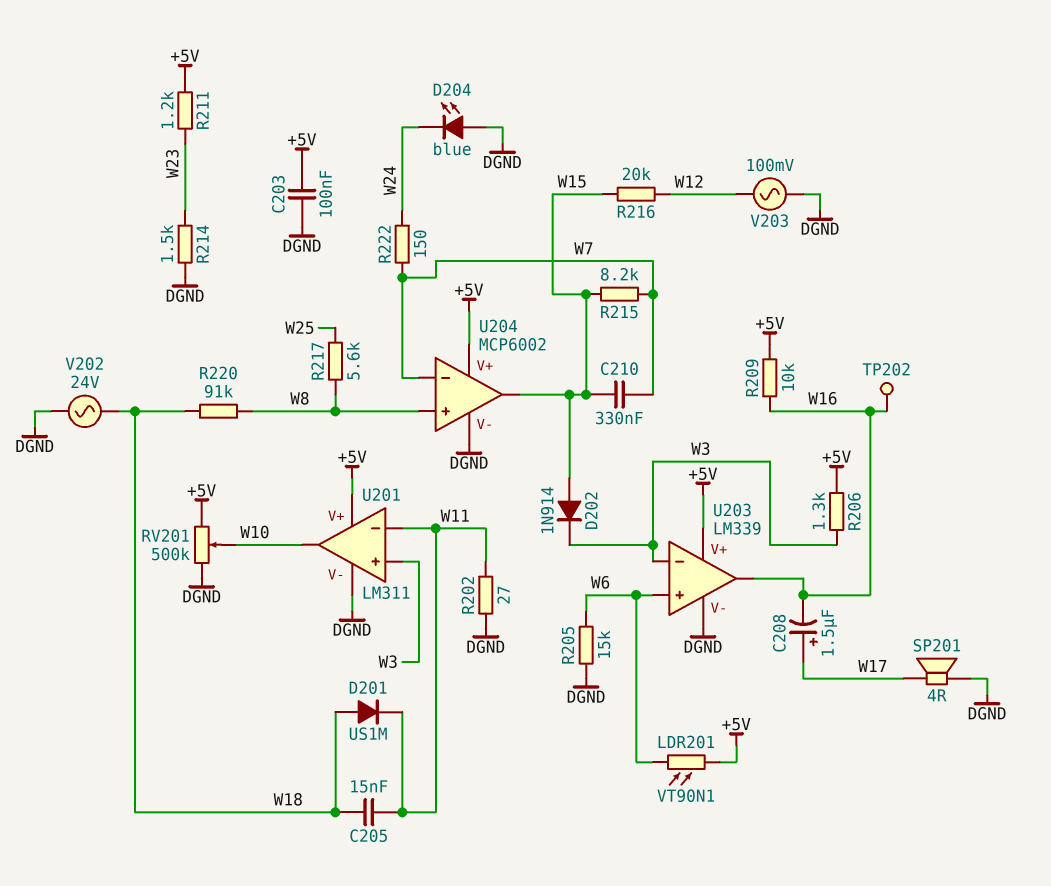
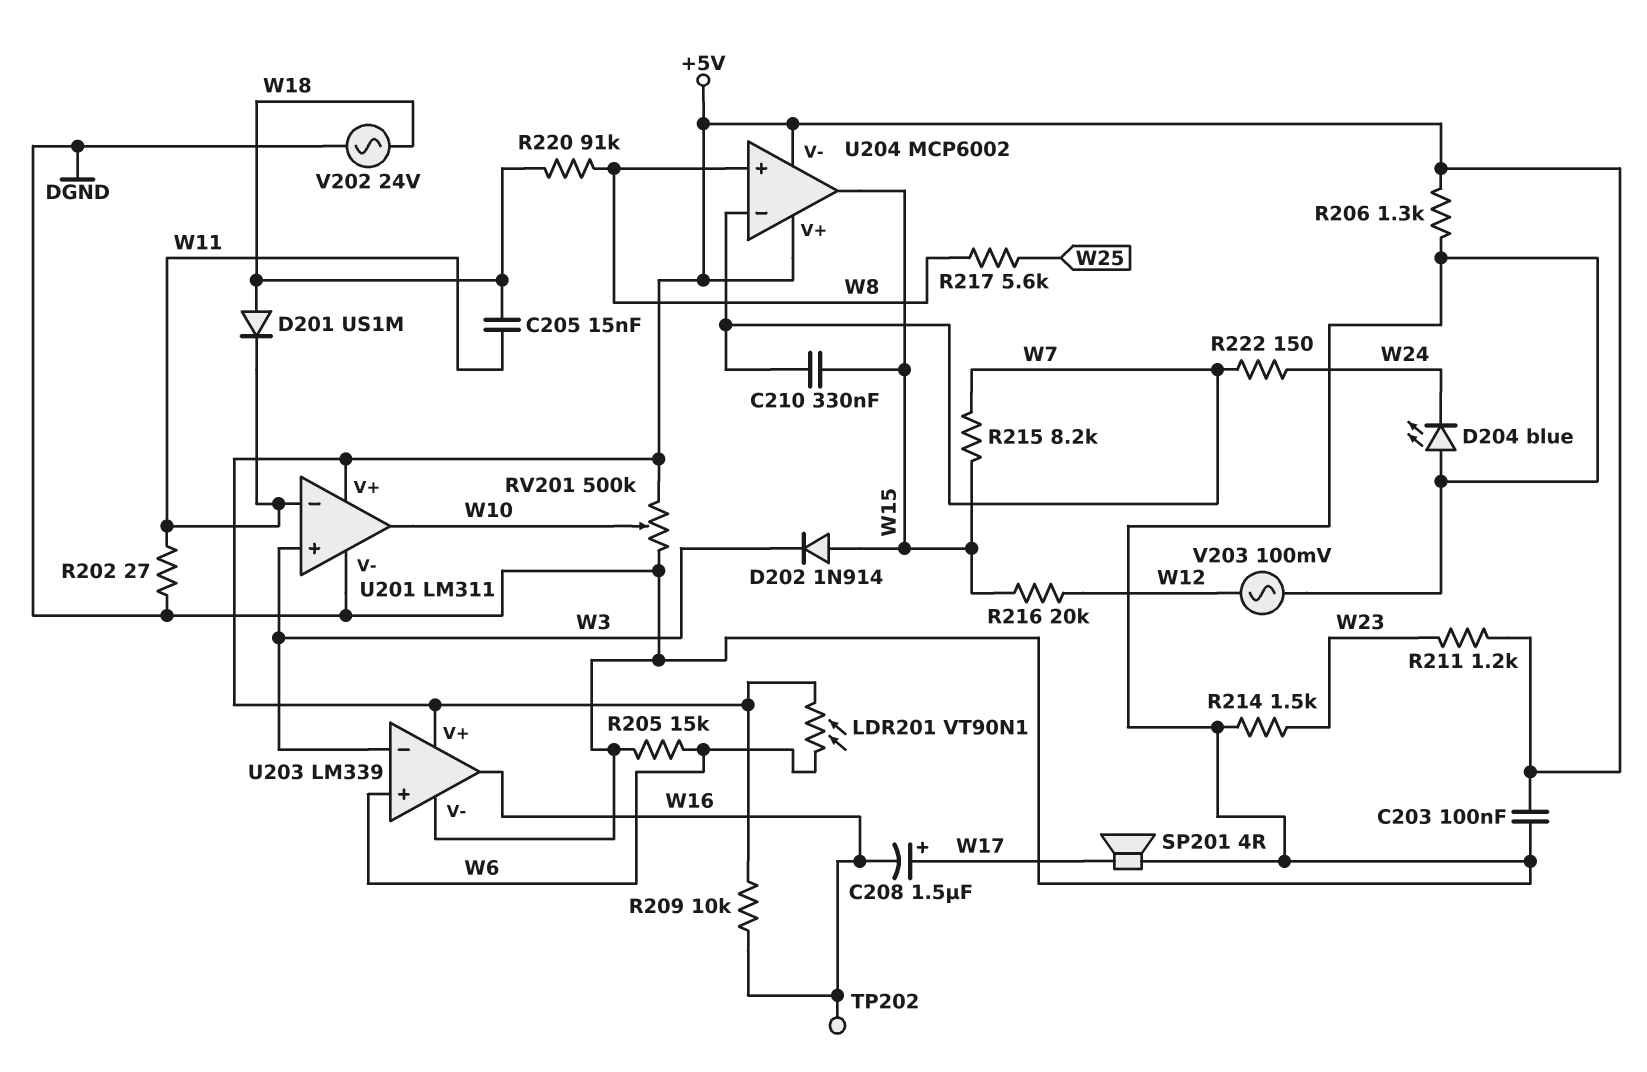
R206: 1.3k (+5V, W3) -> 1.3k (+5V, DGND)
U204 pin V-: DGND -> +5V

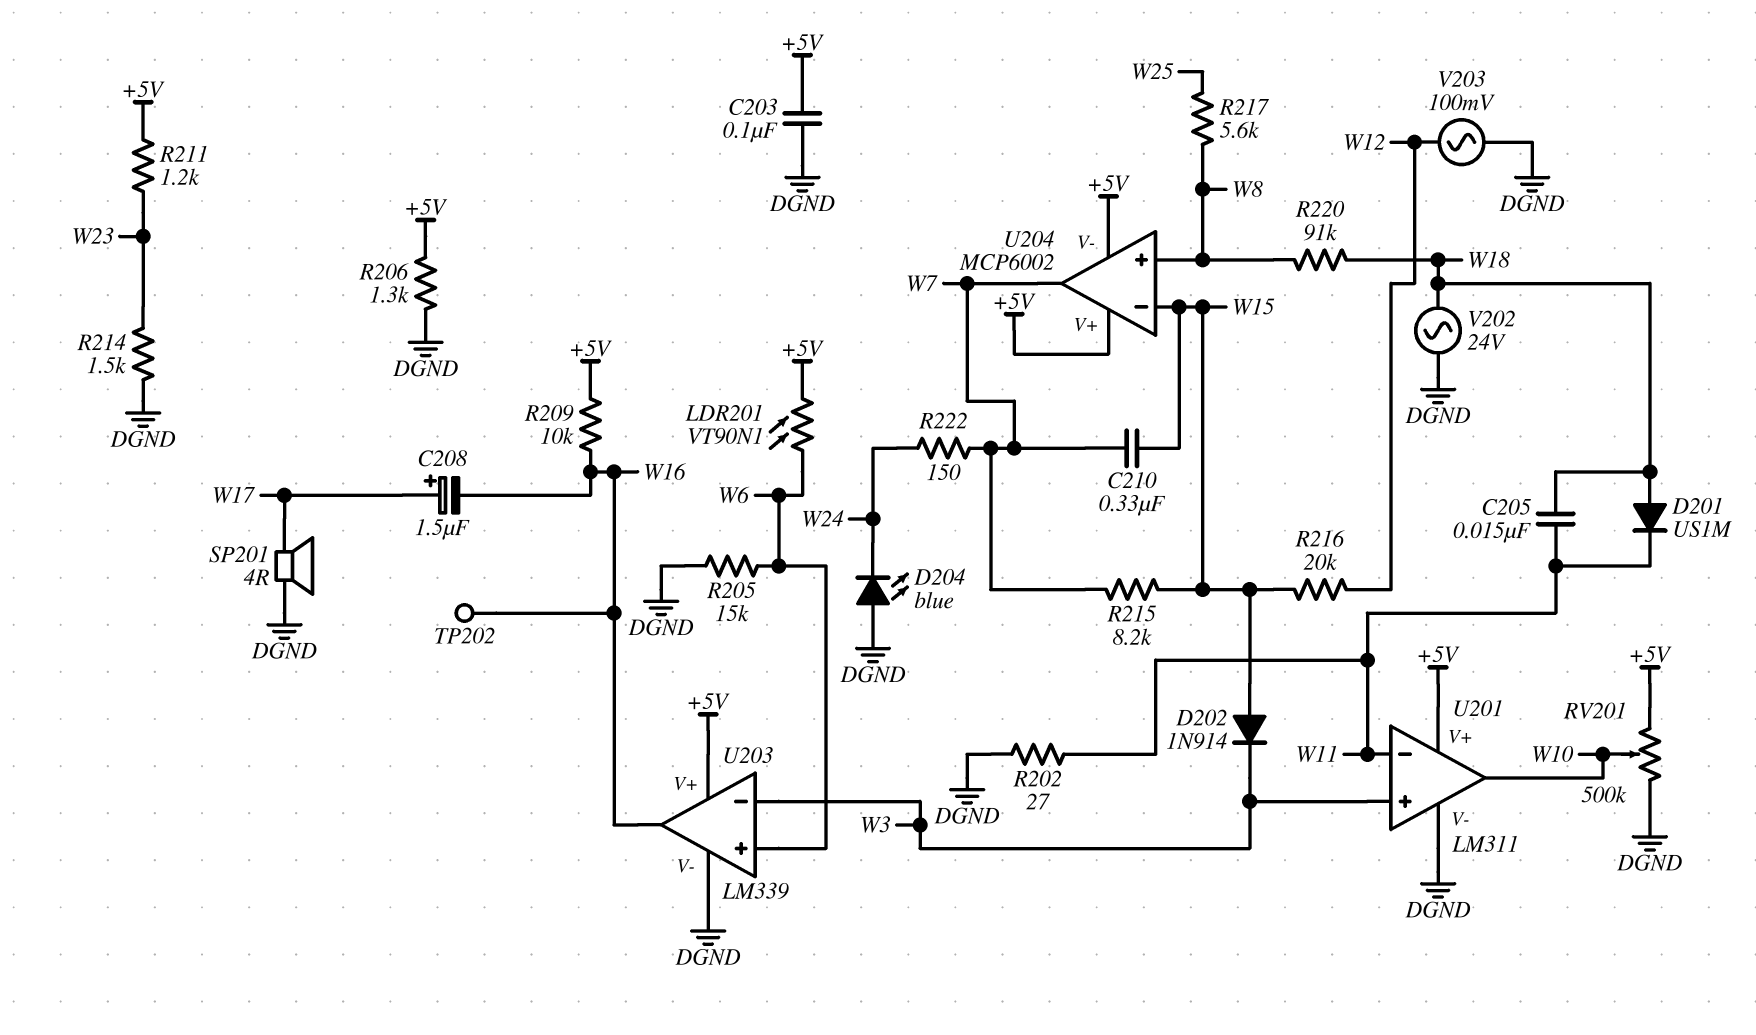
U204 pin in-: W7 -> W15
U204 pin out: W15 -> W7

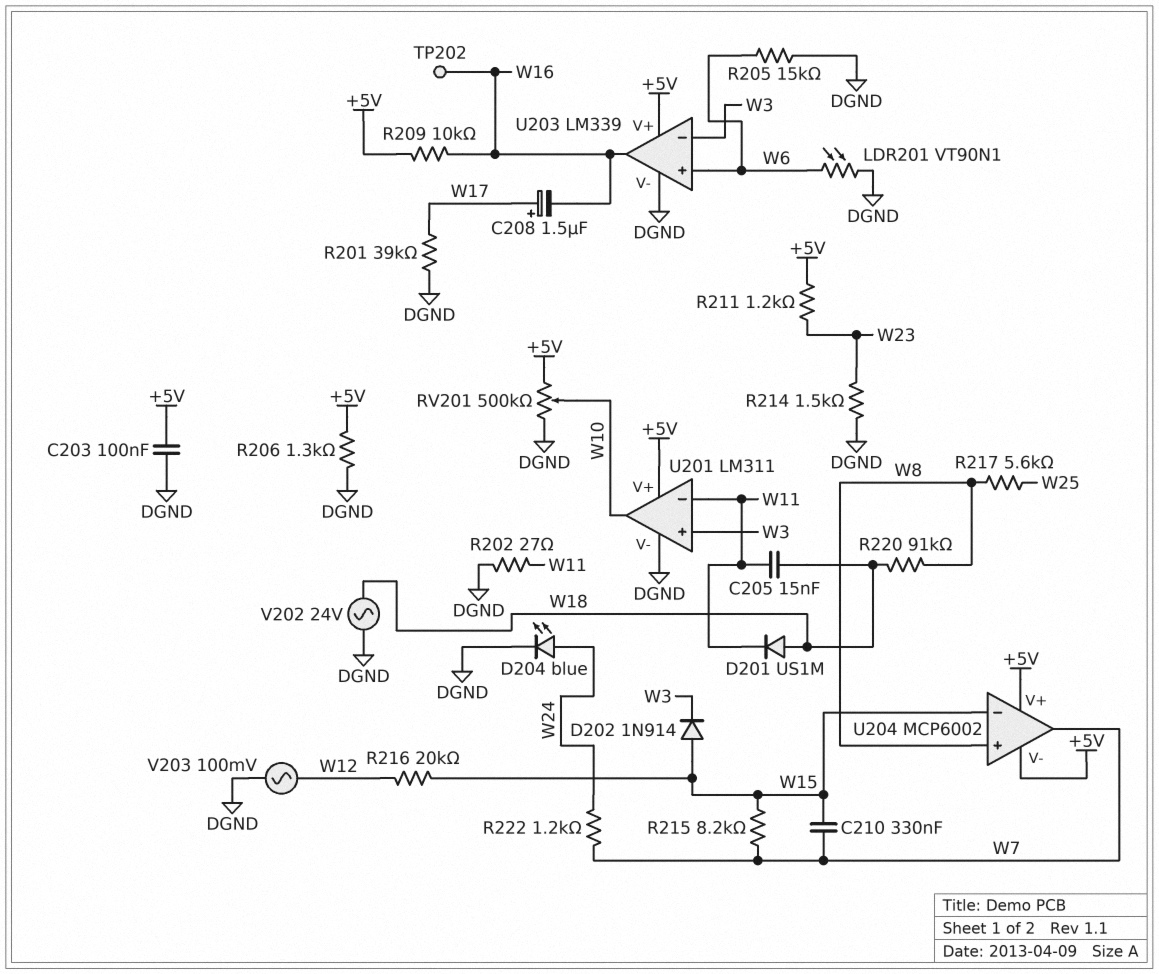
D204: LED blue (A DGND, K W24) -> LED blue (A W24, K DGND)
LDR201: VT90N1 (+5V, W6) -> VT90N1 (DGND, W6)
R201: none -> 39k (DGND, W17)
R222: 150 (W7, W24) -> 1.2k (W7, W24)
SP201: speaker 4R (DGND, W17) -> none

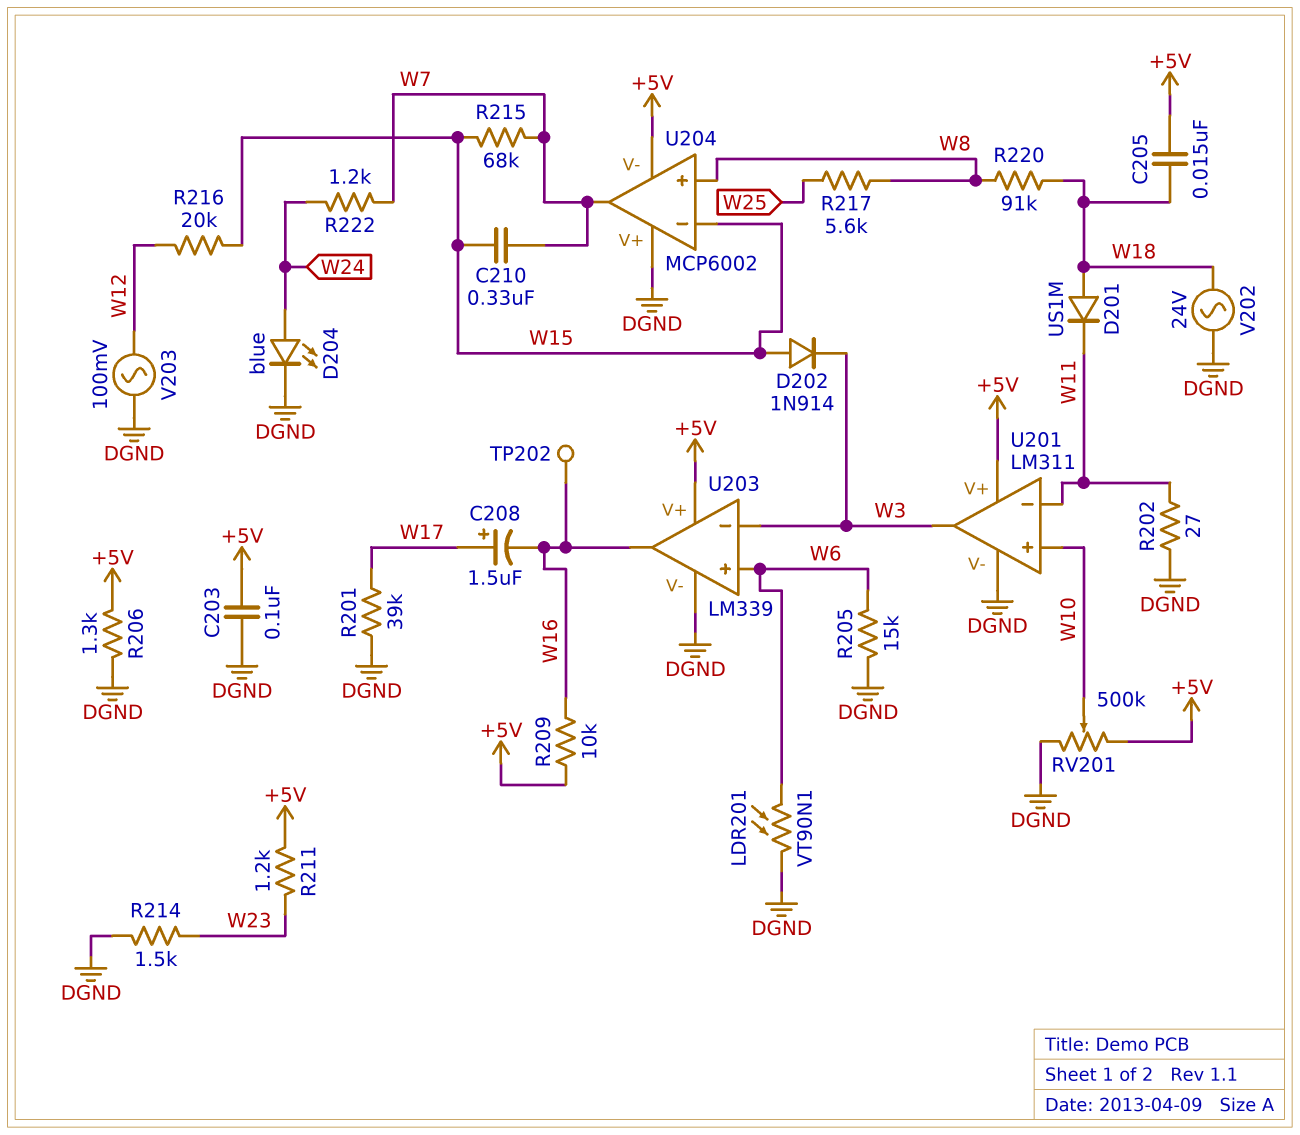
C205: 15nF (W11, W18) -> 15nF (+5V, W18)
R215: 8.2k (W7, W15) -> 68k (W7, W15)
U201 pin in+: W3 -> W10
U201 pin out: W10 -> W3
U204 pin V+: +5V -> DGND

